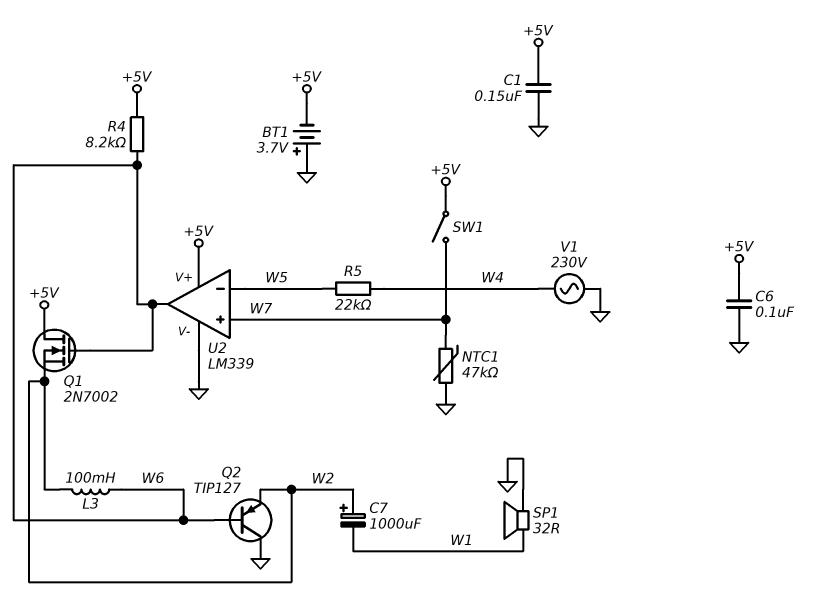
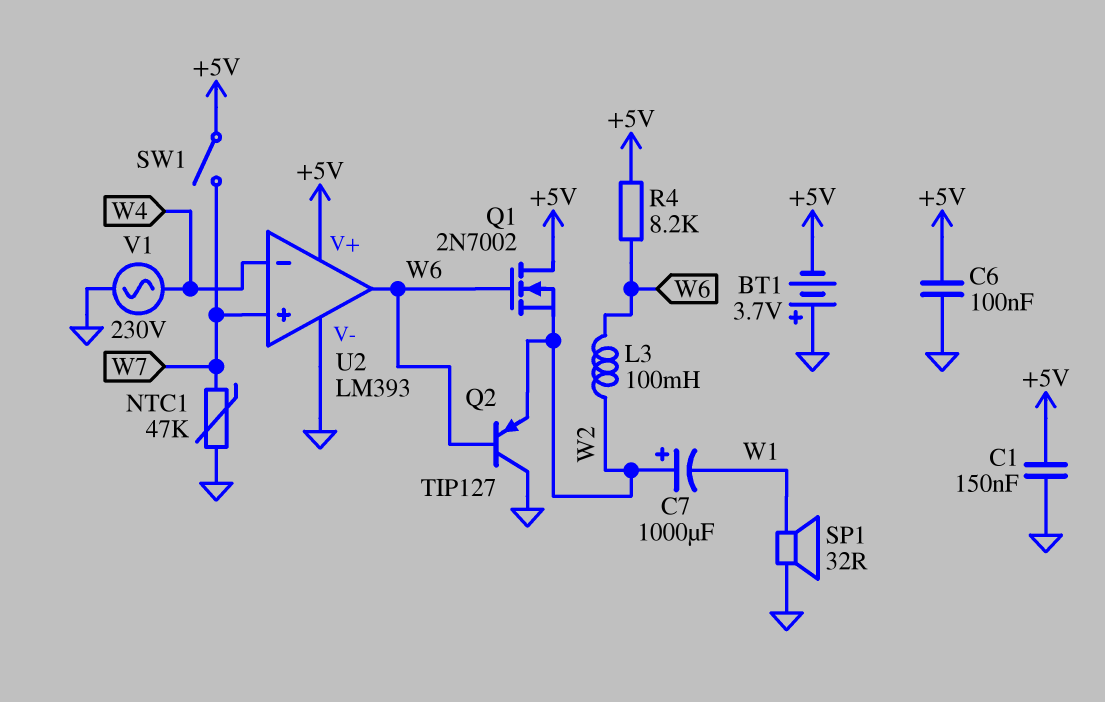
R5: 22k (W4, W5) -> none
U2: LM339 -> LM393
U2 pin in-: W5 -> W4

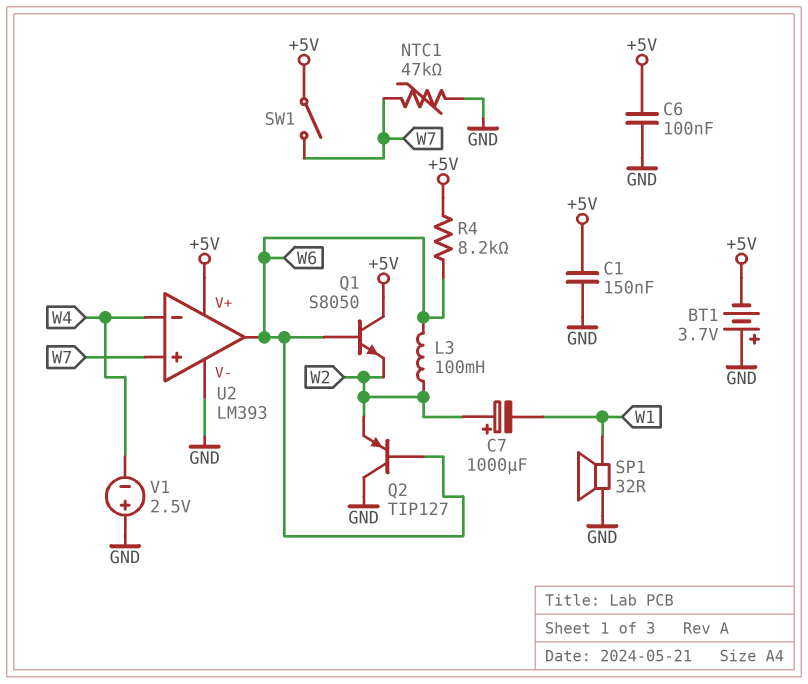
Q1: NMOS 2N7002 (G W6, D +5V, S W2) -> NPN S8050 (B W6, C +5V, E W2)
V1: AC 230V (GND, W4) -> 2.5V (plus GND, minus W4)

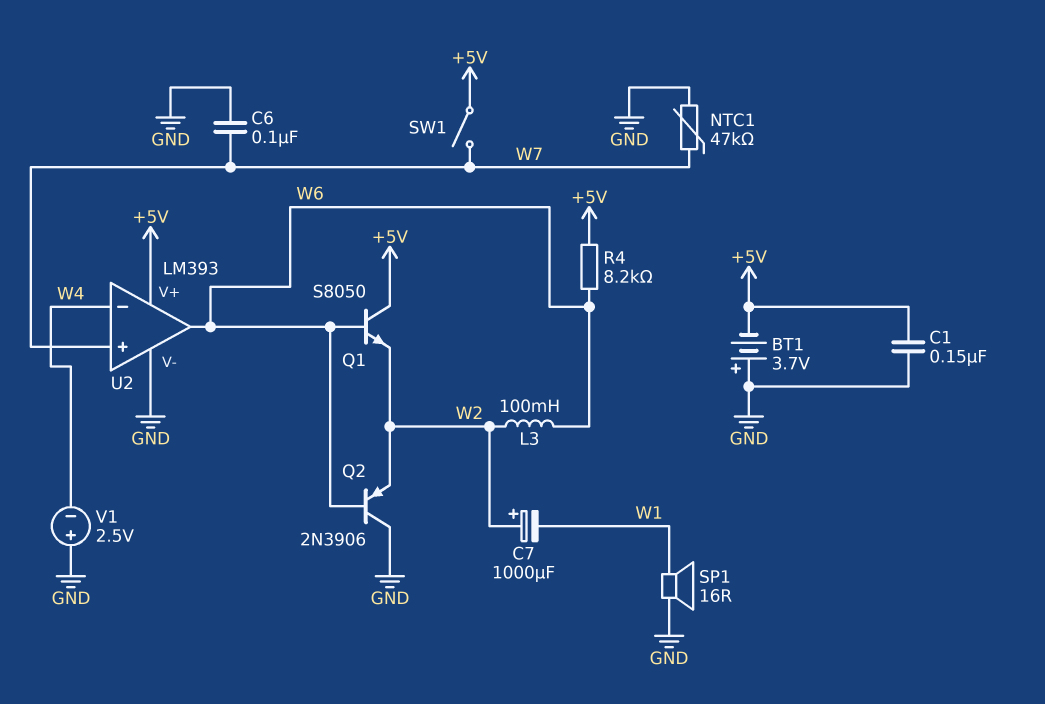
C6: 100nF (+5V, GND) -> 100nF (GND, W7)
Q2: PNP TIP127 (B W6, C GND, E W2) -> PNP 2N3906 (B W6, C GND, E W2)
SP1: speaker 32R (GND, W1) -> speaker 16R (GND, W1)

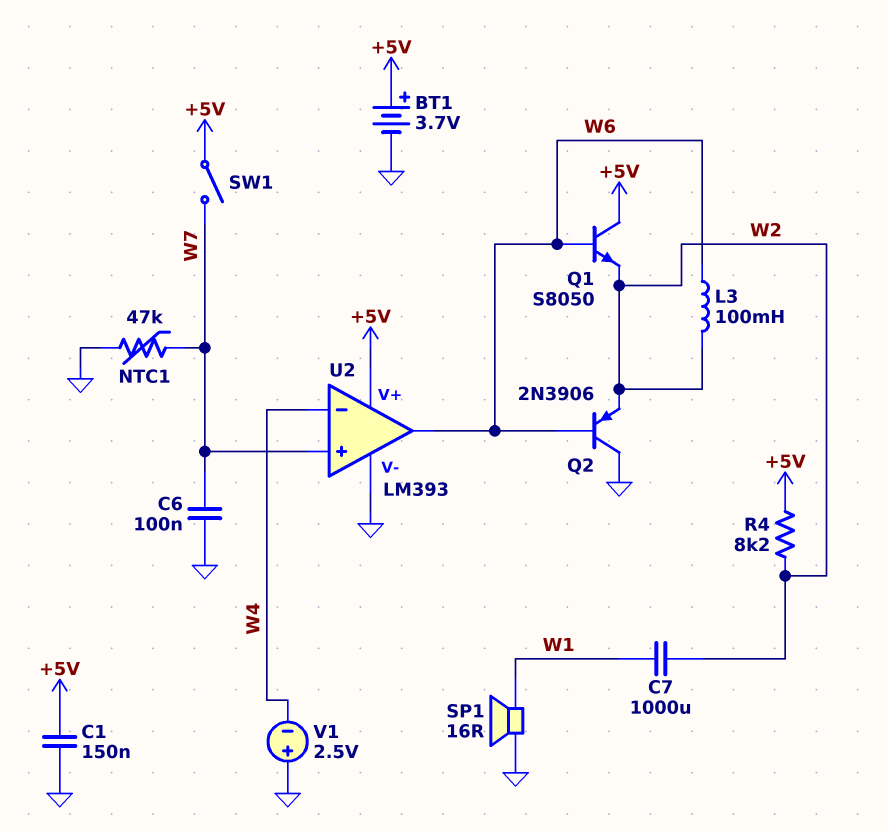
BT1: 3.7V (plus GND, minus +5V) -> 3.7V (plus +5V, minus GND)
C7: 1000uF (plus W2, minus W1) -> 1000uF (W1, W2)
R4: 8.2k (+5V, W6) -> 8.2k (+5V, W2)

